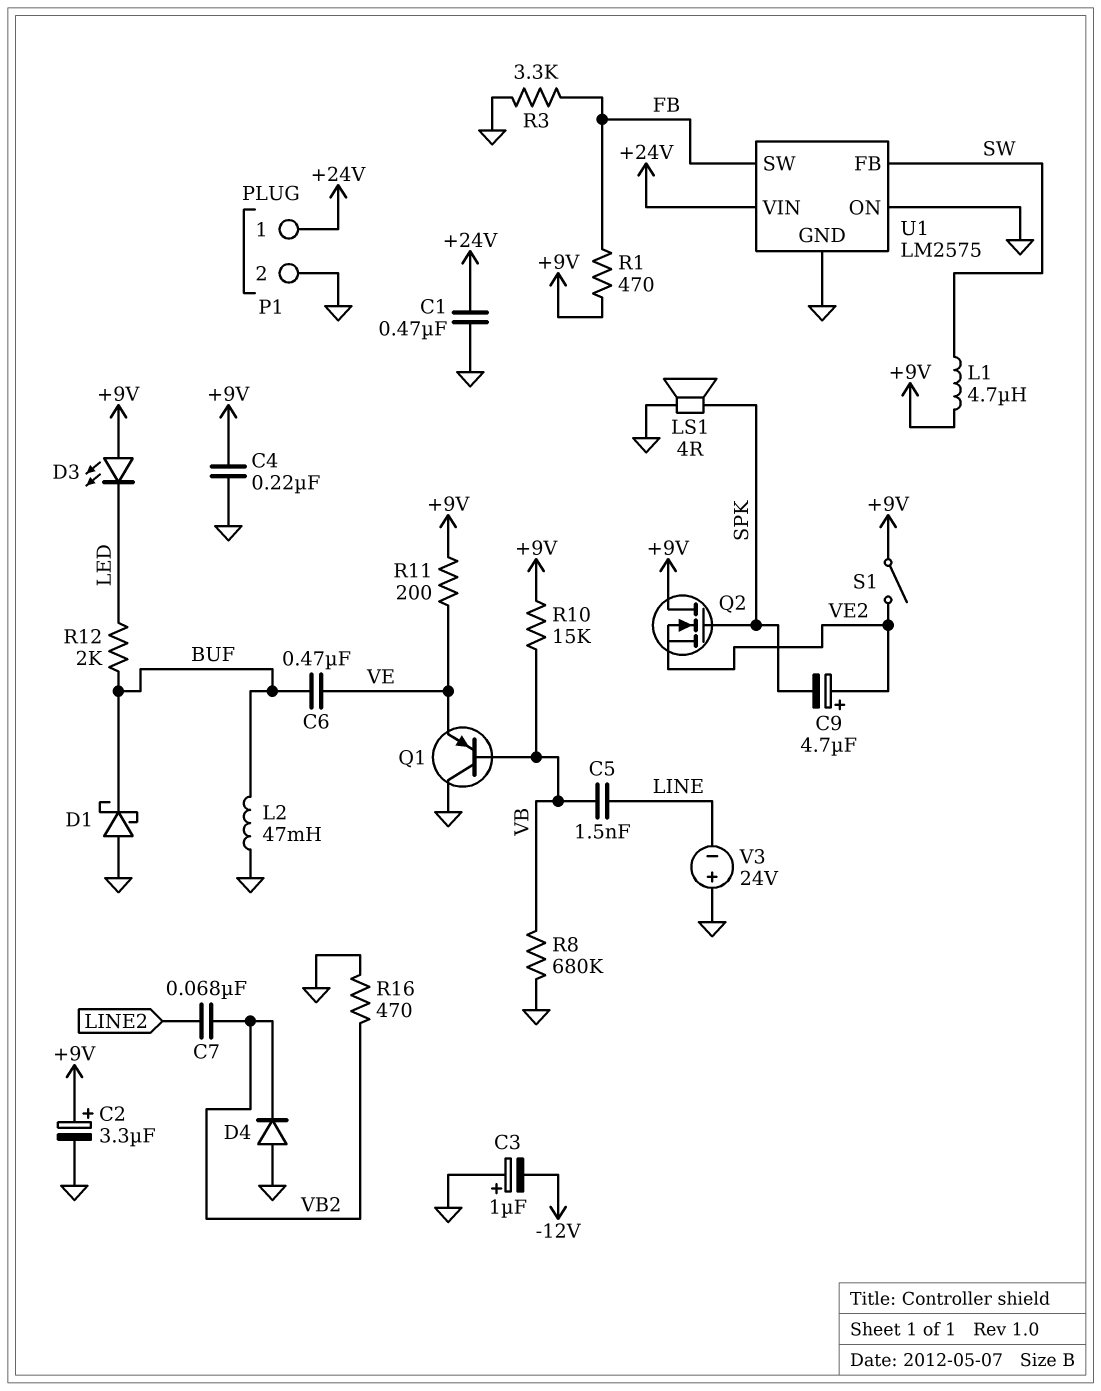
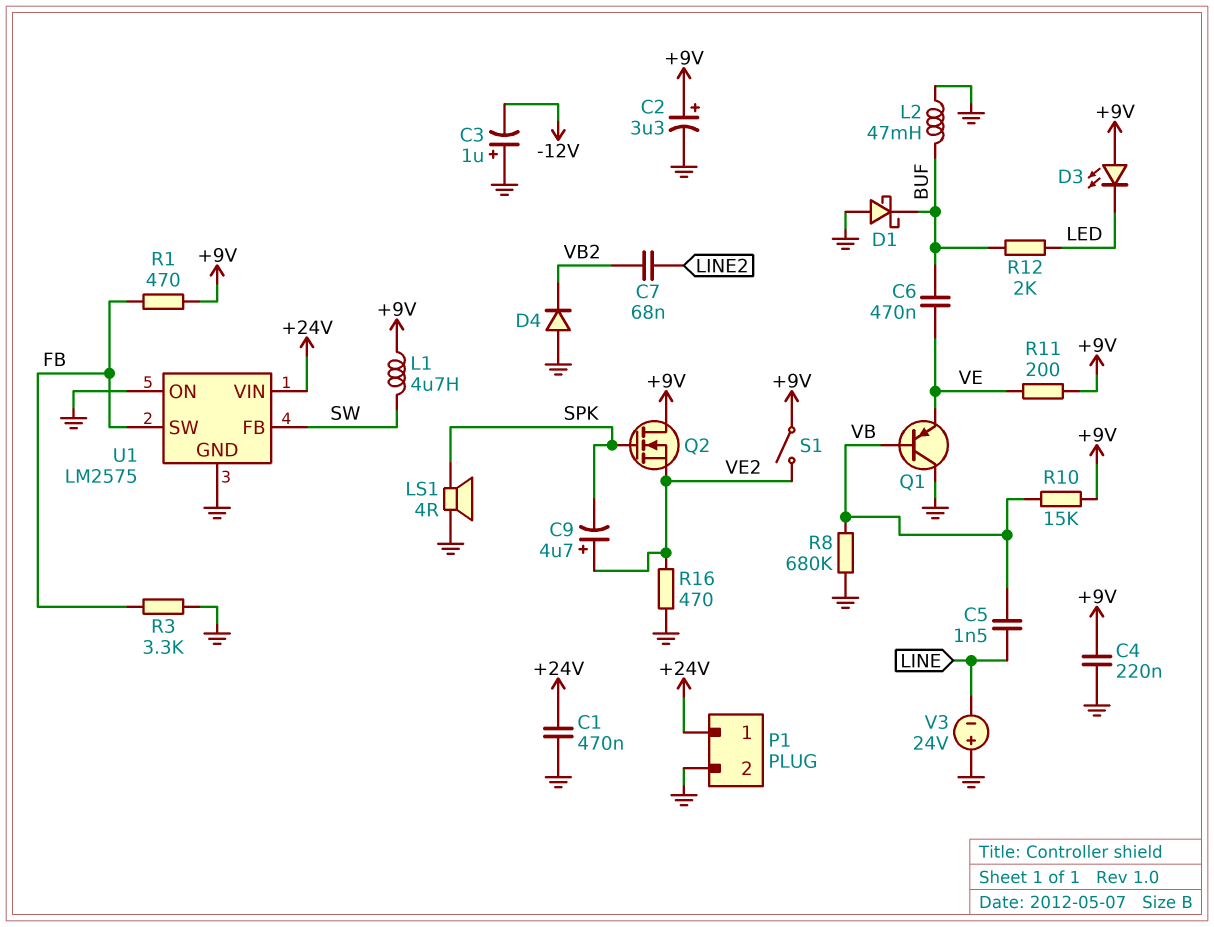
R16: 470 (GND, VB2) -> 470 (GND, VE2)

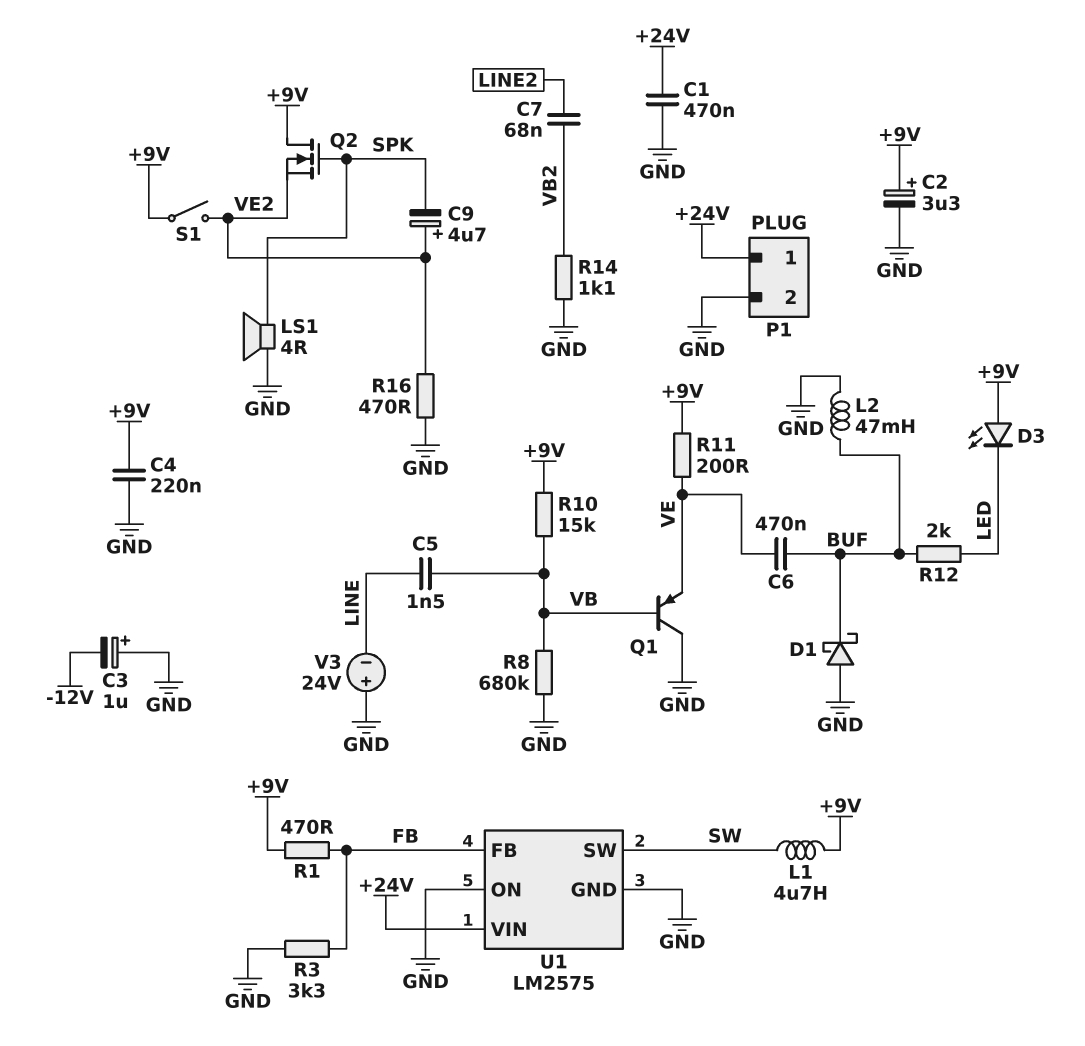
D4: diode (A GND, K VB2) -> none
R14: none -> 1.1k (GND, VB2)
U1 pin FB: SW -> FB
U1 pin SW: FB -> SW

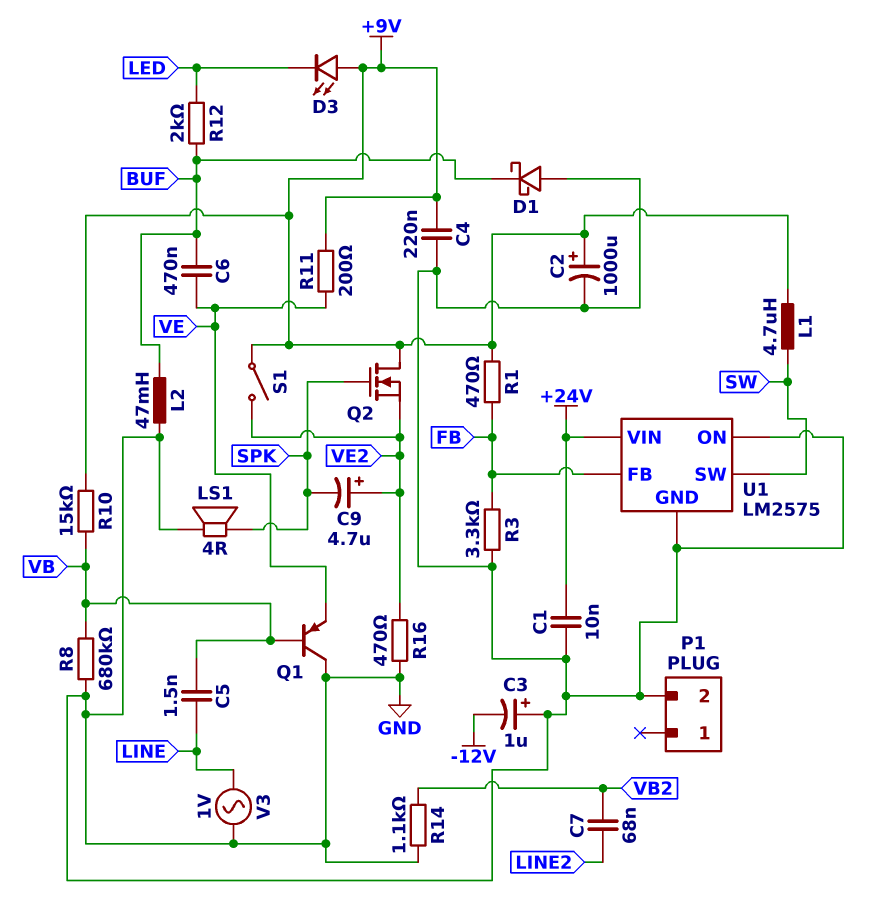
C1: 470nF (+24V, GND) -> 10nF (+24V, GND)
C2: 3.3uF (plus +9V, minus GND) -> 1000uF (plus +9V, minus GND)
P1 pin 1: +24V -> none
V3: 24V (plus GND, minus LINE) -> AC 1V (GND, LINE)

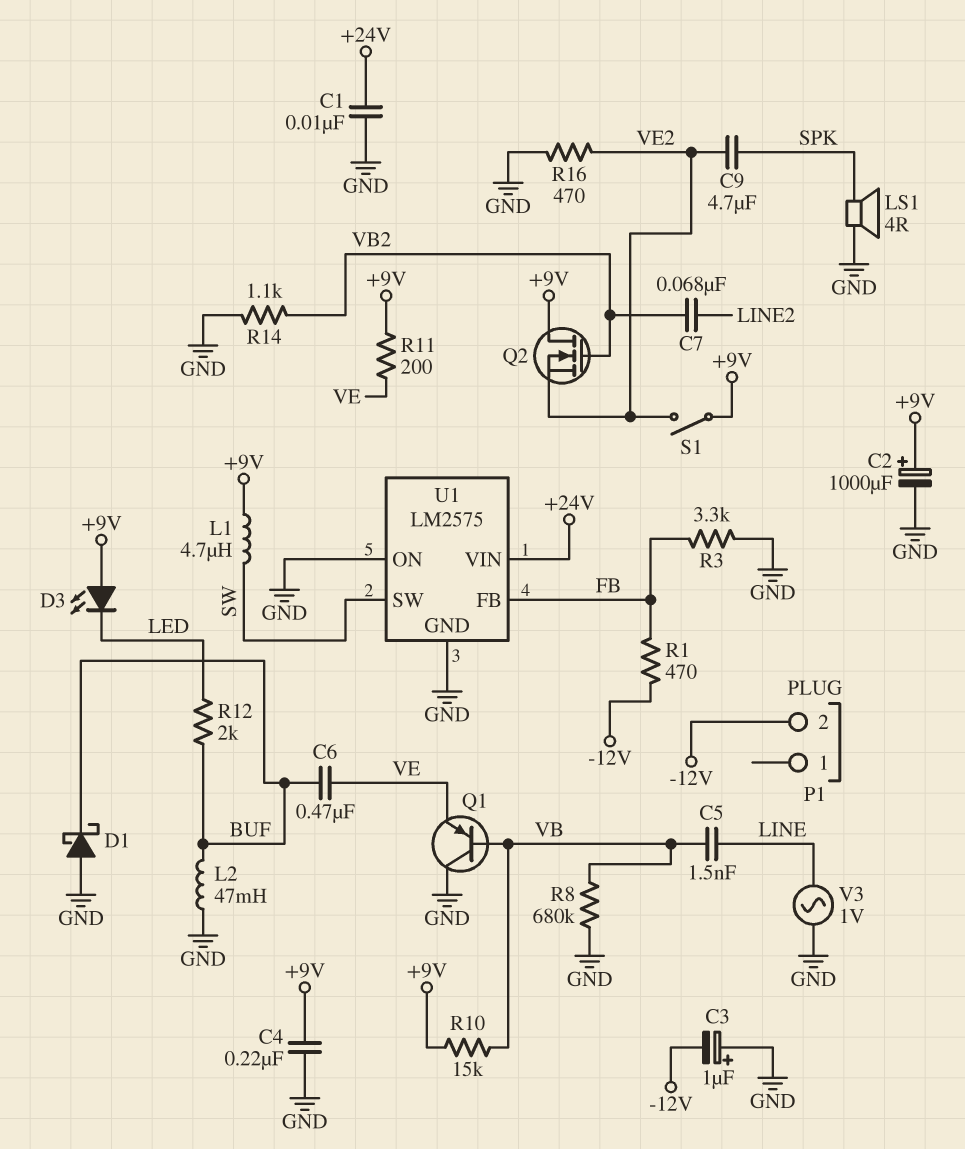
C9: 4.7uF (plus VE2, minus SPK) -> 4.7uF (SPK, VE2)
P1 pin 2: GND -> -12V
Q2: NMOS (G SPK, D +9V, S VE2) -> NMOS (G VB2, D +9V, S VE2)
R1: 470 (+9V, FB) -> 470 (-12V, FB)

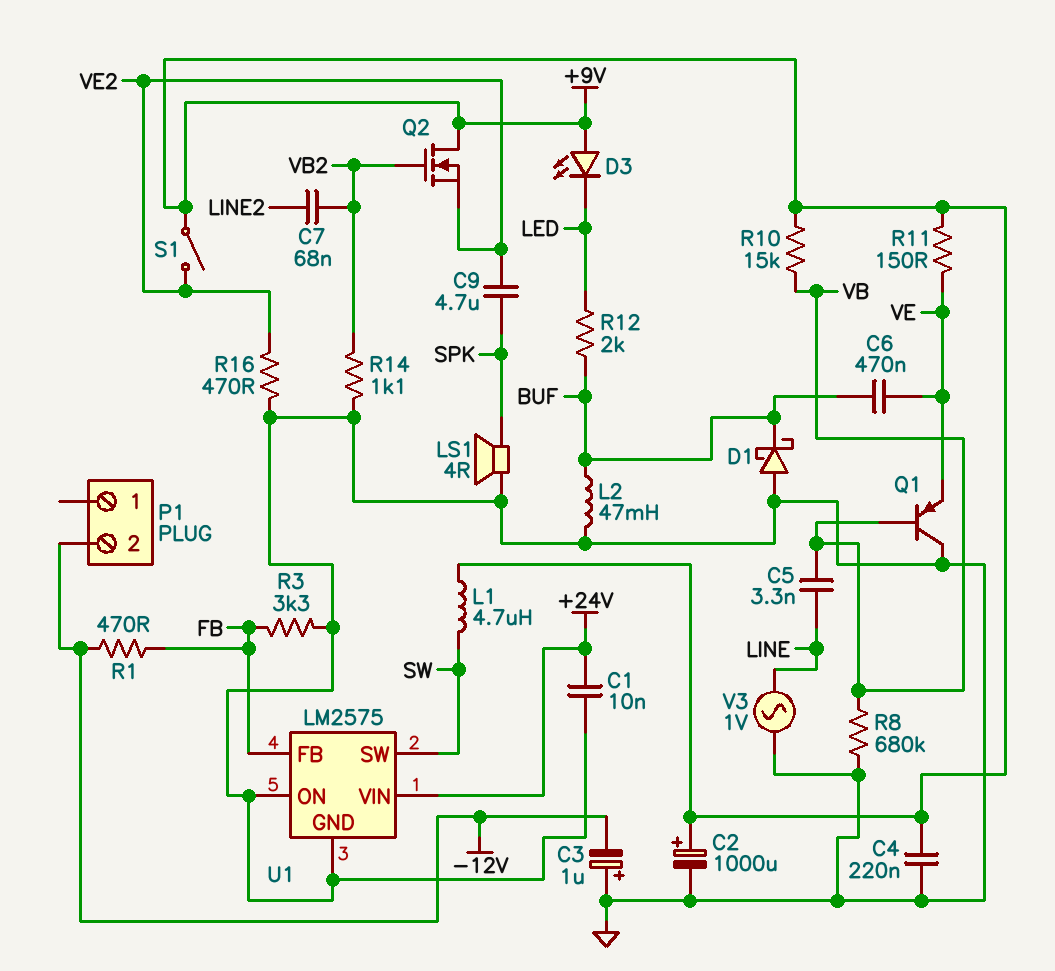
C5: 1.5nF (LINE, VB) -> 3.3nF (LINE, VB)
R11: 200 (+9V, VE) -> 150 (+9V, VE)

